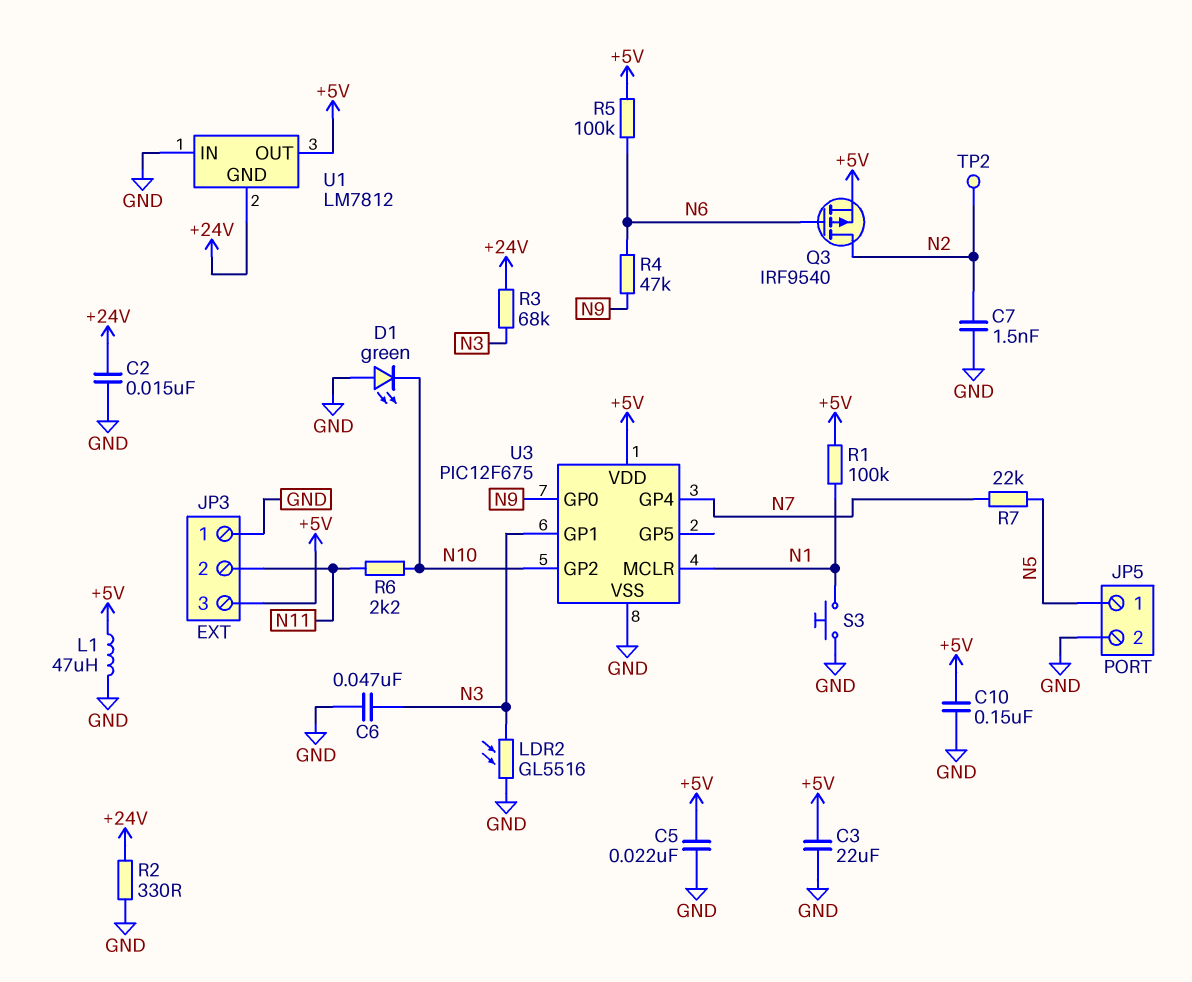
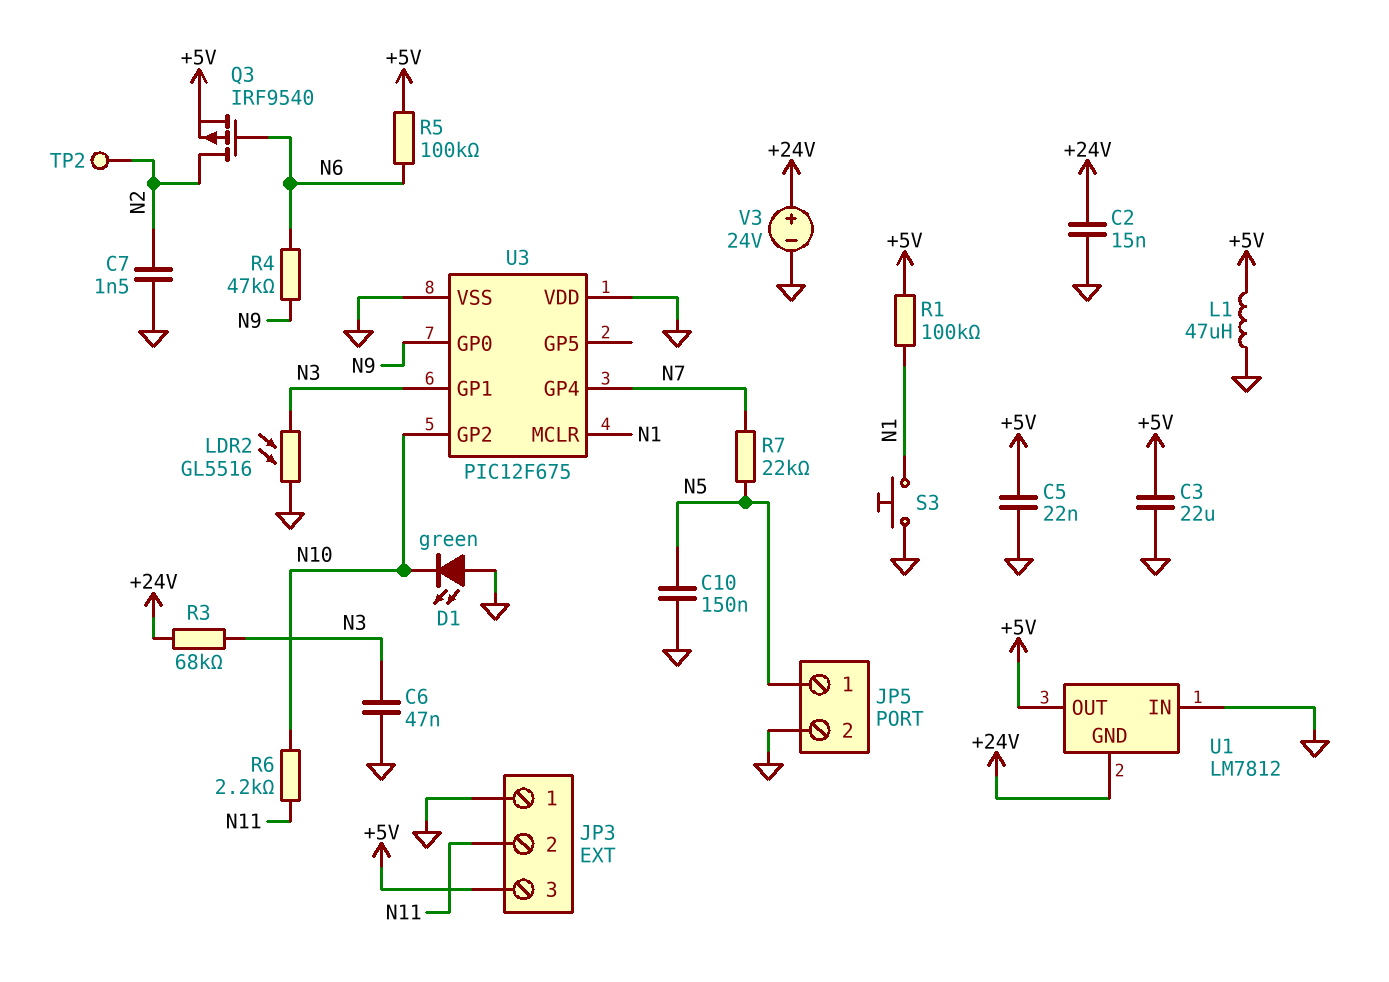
C10: 150nF (+5V, GND) -> 150nF (GND, N5)
R2: 330 (+24V, GND) -> none
U3 pin VDD: +5V -> GND
V3: none -> 24V (plus +24V, minus GND)

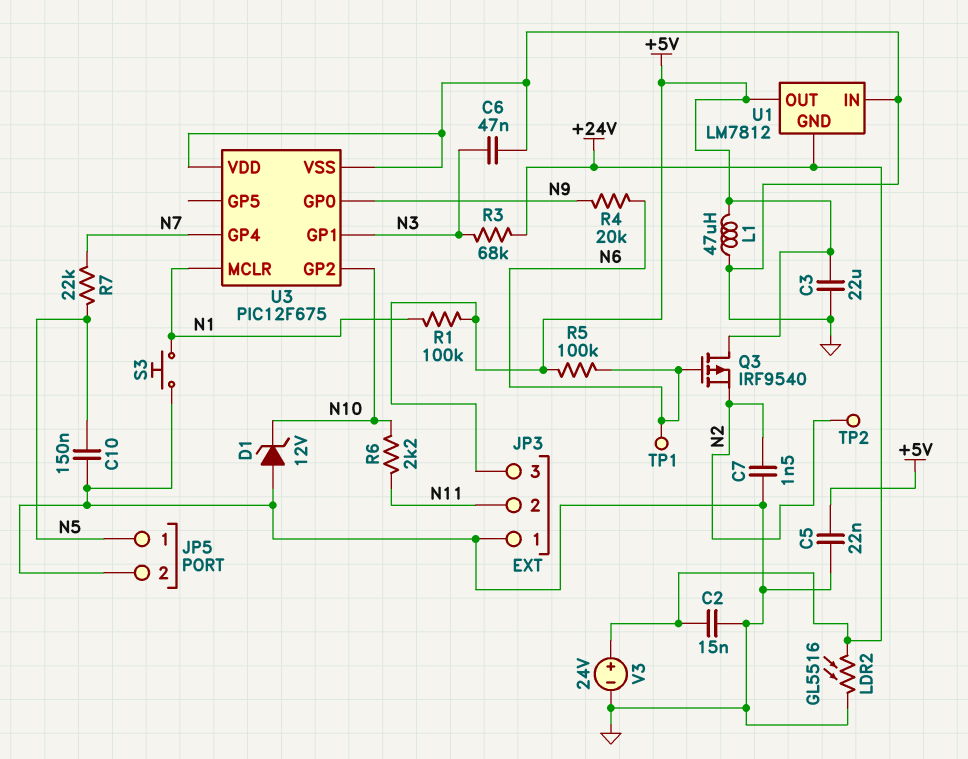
D1: LED green (A GND, K N10) -> zener 12V (A GND, K N10)
LDR2: GL5516 (GND, N3) -> GL5516 (+24V, GND)
Q3: PMOS IRF9540 (G N6, D N2, S +5V) -> PMOS IRF9540 (G N6, D +5V, S N2)
R4: 47k (N6, N9) -> 20k (N6, N9)
TP1: none -> test point (N6)

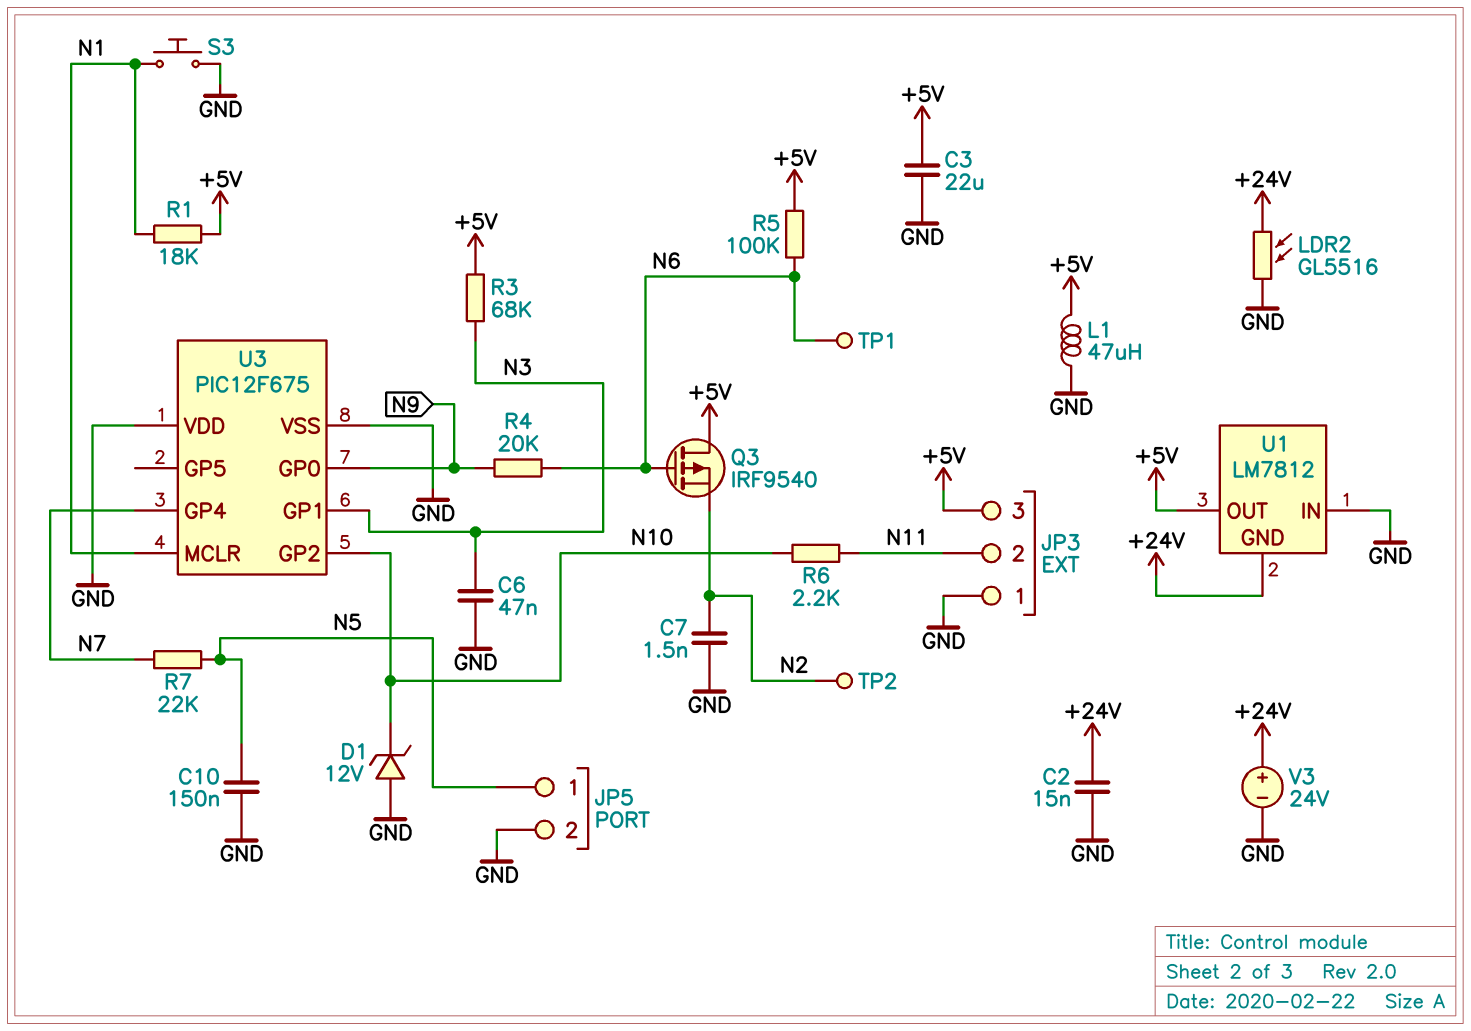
C5: 22nF (+5V, GND) -> none
R1: 100k (+5V, N1) -> 18k (+5V, N1)
R3: 68k (+24V, N3) -> 68k (+5V, N3)

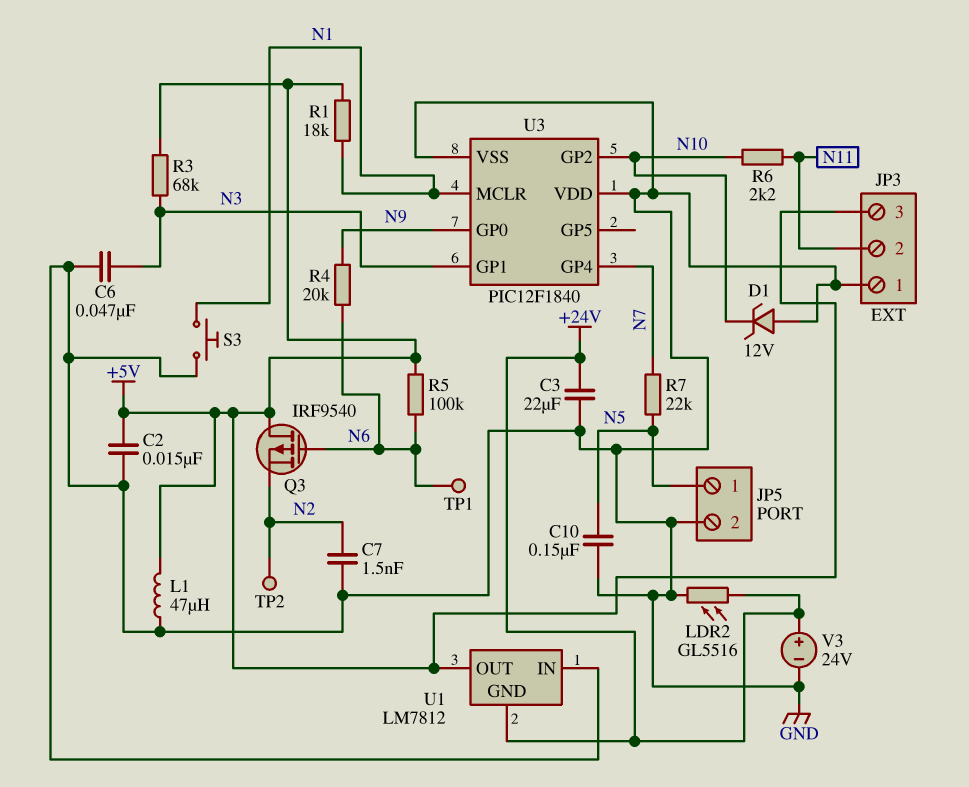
C2: 15nF (+24V, GND) -> 15nF (+5V, GND)
C3: 22uF (+5V, GND) -> 22uF (+24V, GND)
U3: PIC12F675 -> PIC12F1840

